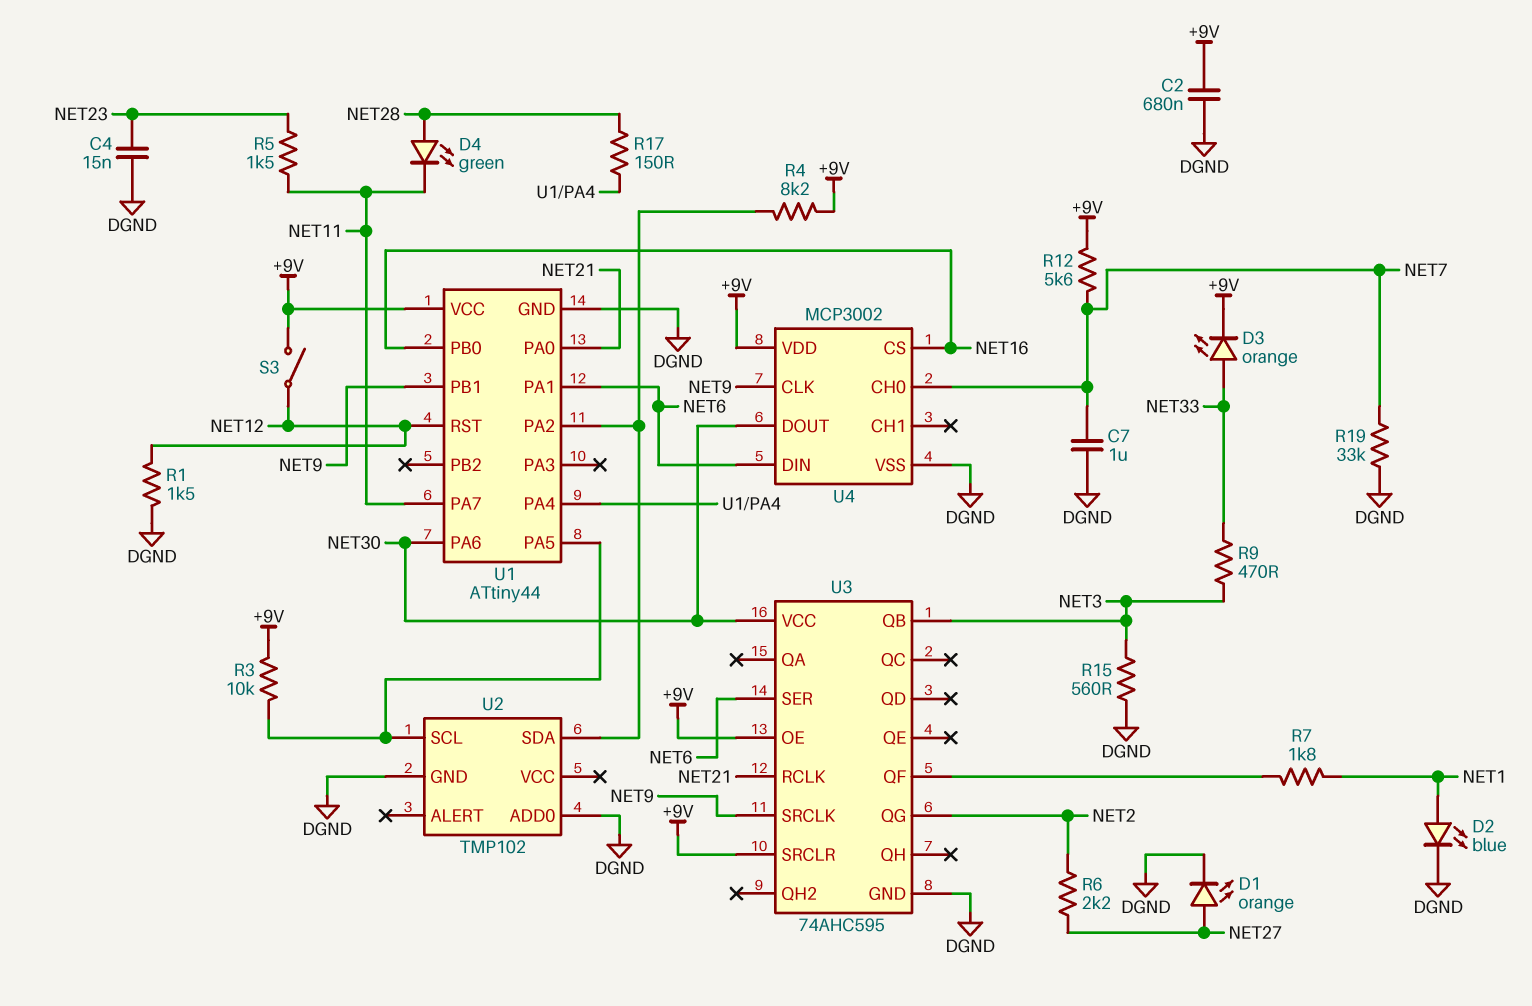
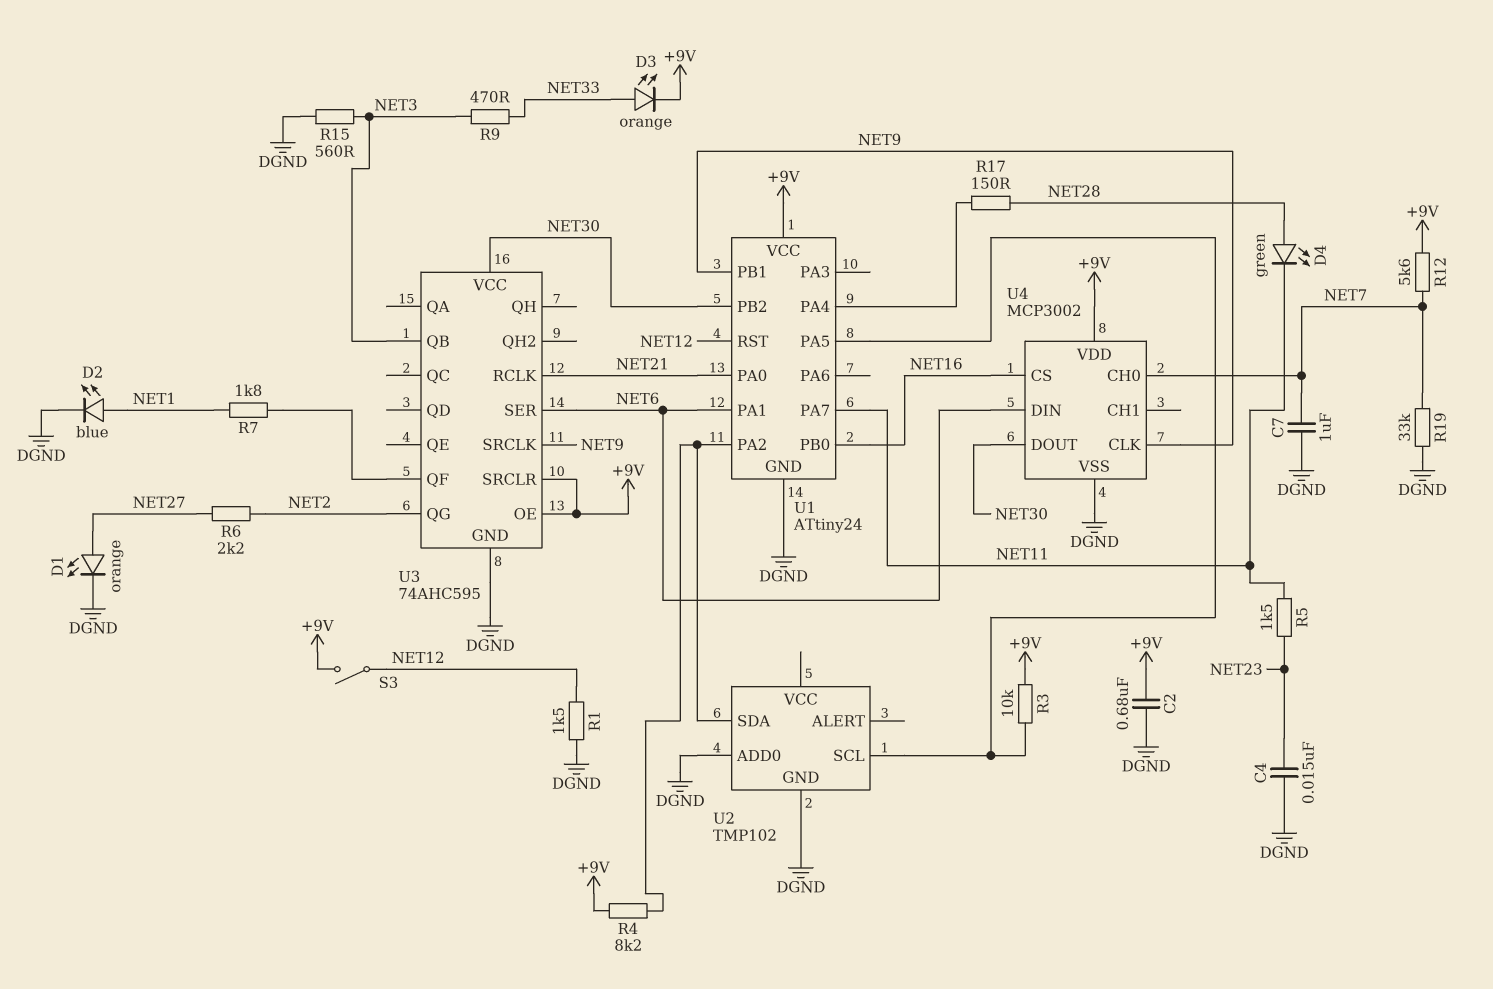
U1: ATtiny44 -> ATtiny24
U1 pin PA6: NET30 -> none
U1 pin PB2: none -> NET30

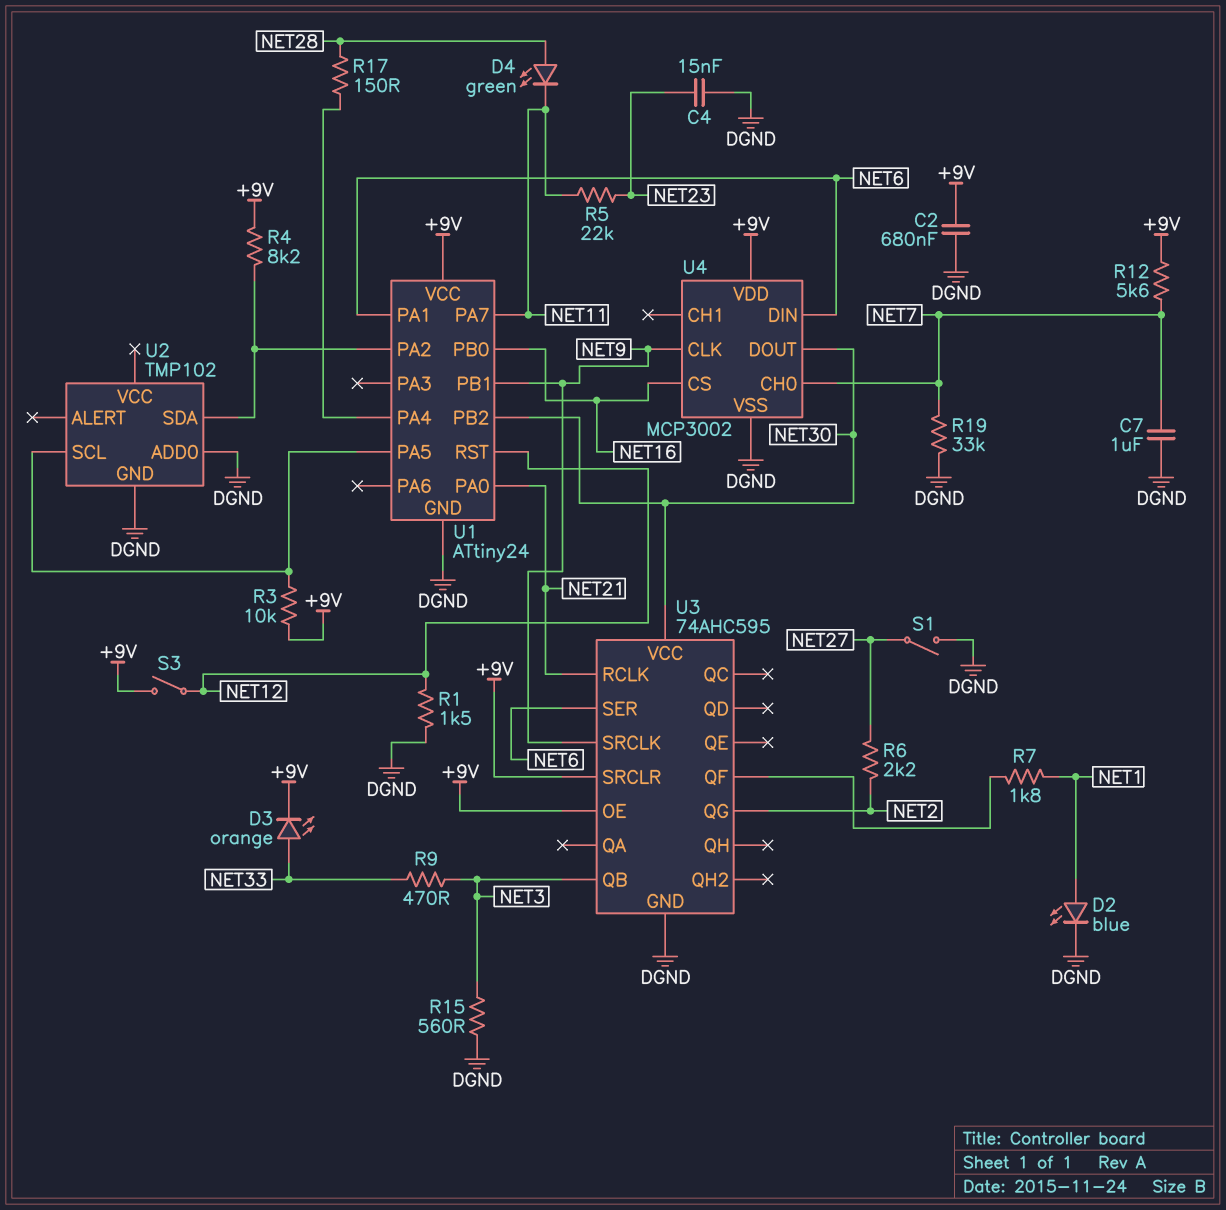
D1: LED orange (A NET27, K DGND) -> none
R5: 1.5k (NET11, NET23) -> 22k (NET11, NET23)
S1: none -> switch (DGND, NET27)

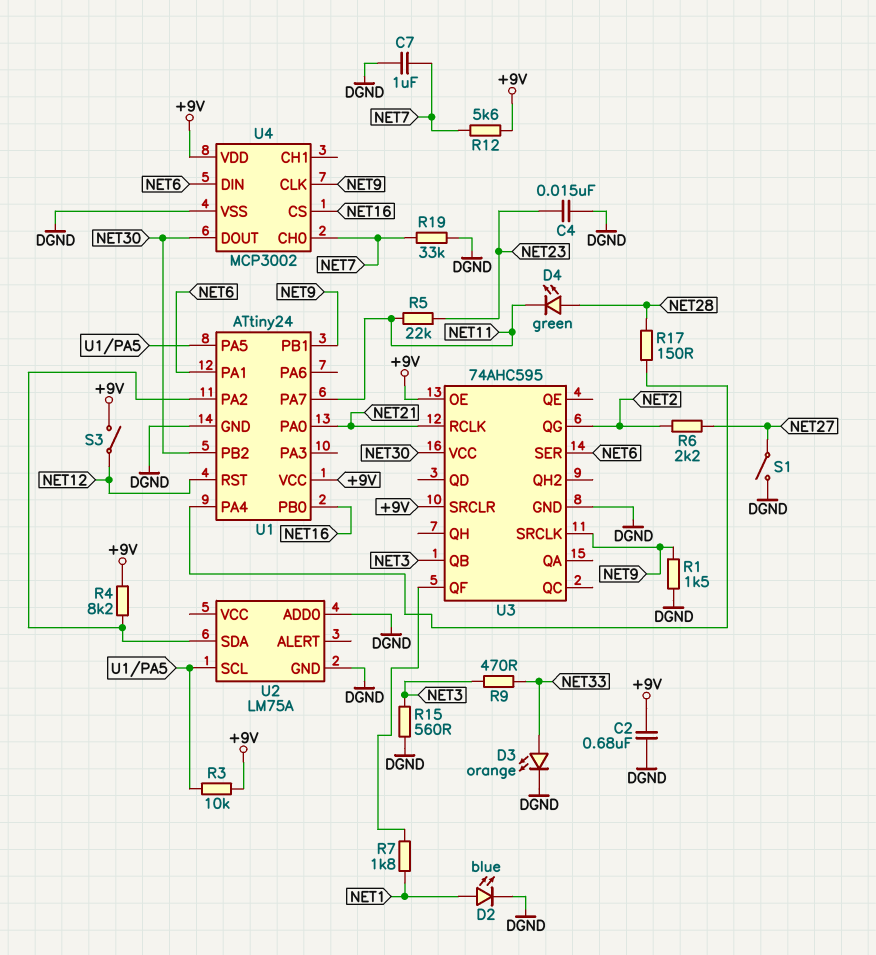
D3: LED orange (A NET33, K +9V) -> LED orange (A NET33, K DGND)
R1: 1.5k (DGND, NET12) -> 1.5k (DGND, NET9)
U2: TMP102 -> LM75A

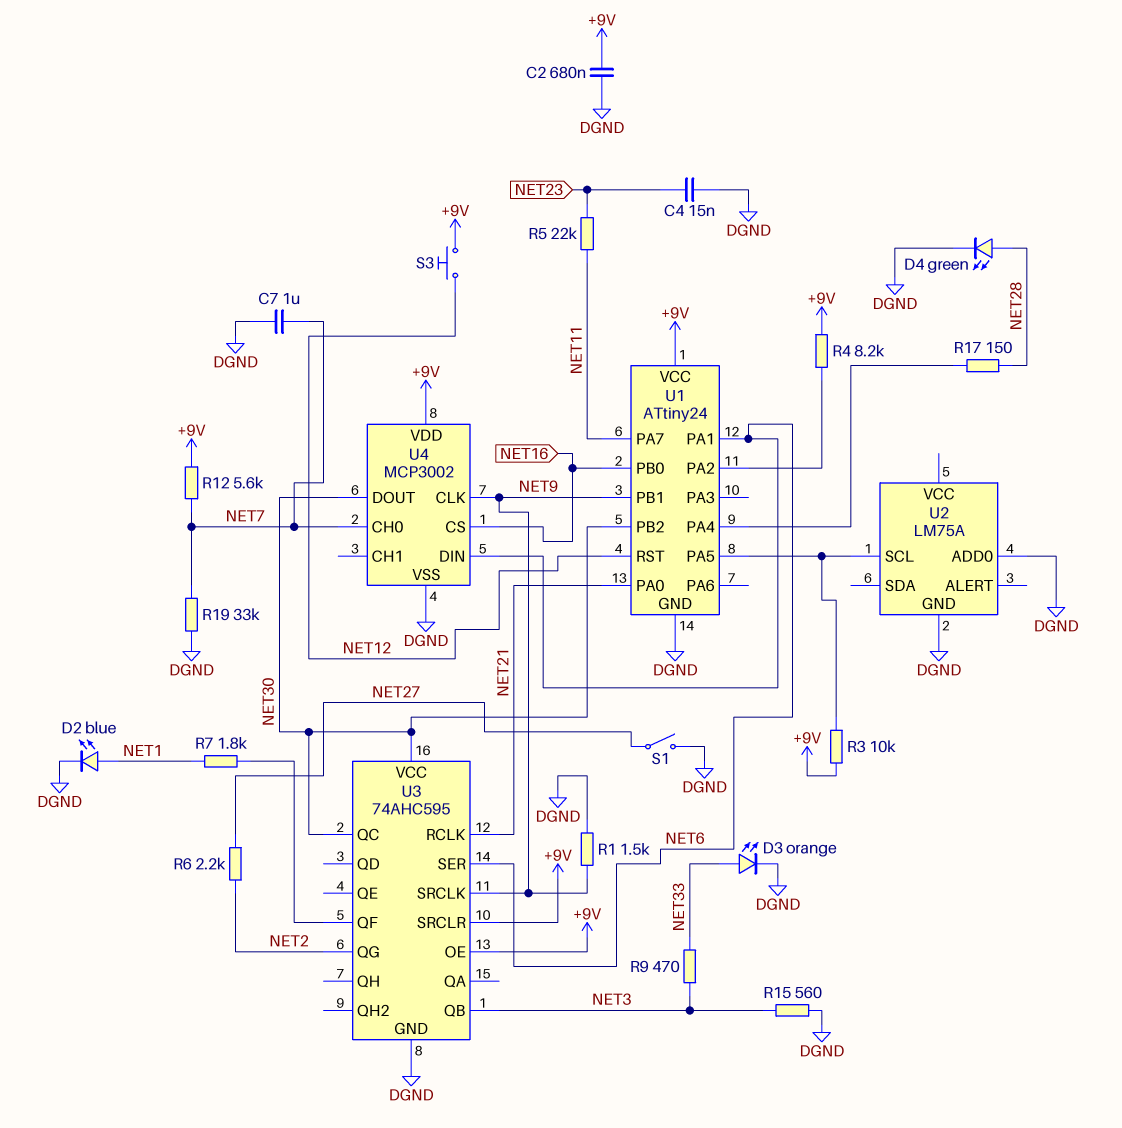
D4: LED green (A NET28, K NET11) -> LED green (A NET28, K DGND)
S3: switch (+9V, NET12) -> button (+9V, NET12)
U2 pin SDA: U1/PA2 -> none
U3 pin QC: none -> NET30

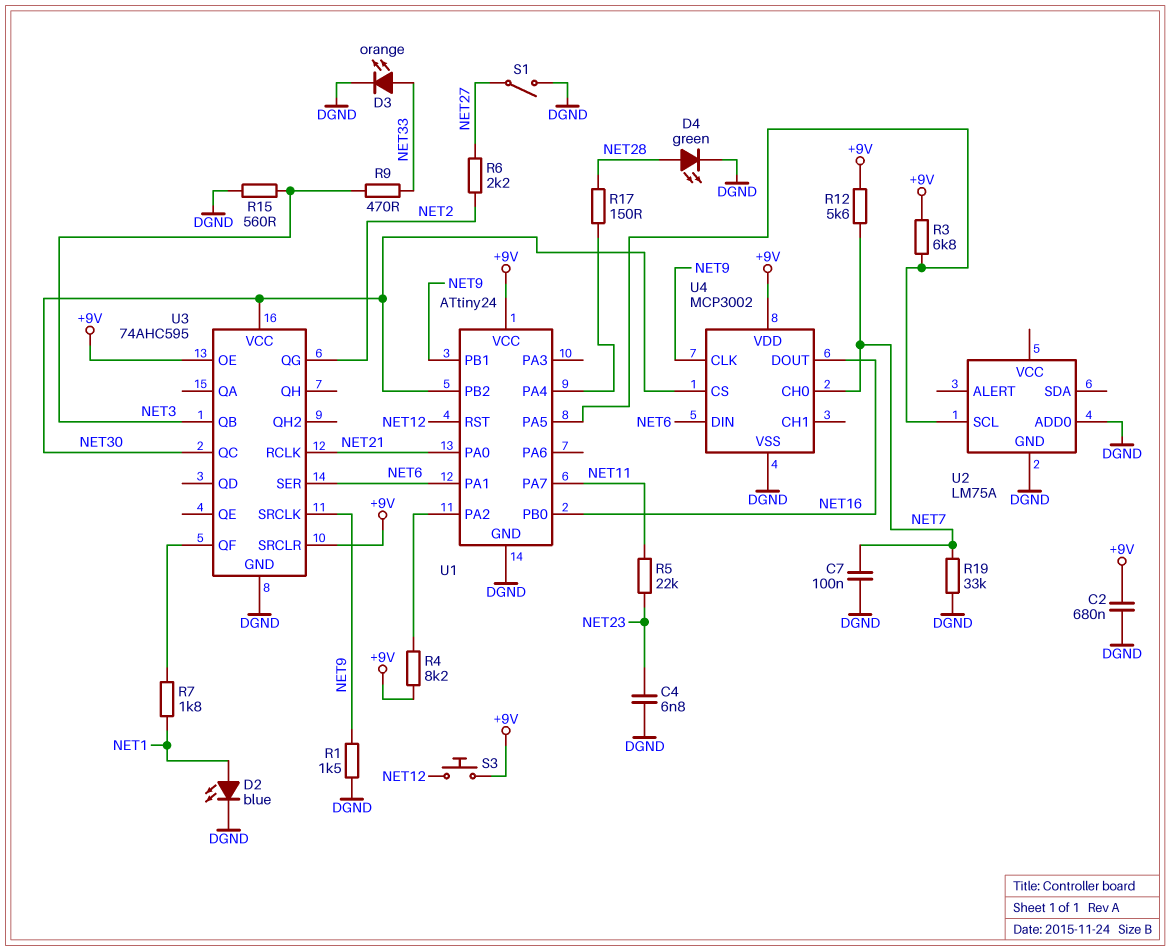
C4: 15nF (DGND, NET23) -> 6.8nF (DGND, NET23)
C7: 1uF (DGND, NET7) -> 100nF (DGND, NET7)
R3: 10k (+9V, U1/PA5) -> 6.8k (+9V, U1/PA5)
U4 pin CS: NET16 -> NET30
U4 pin DOUT: NET30 -> NET16

